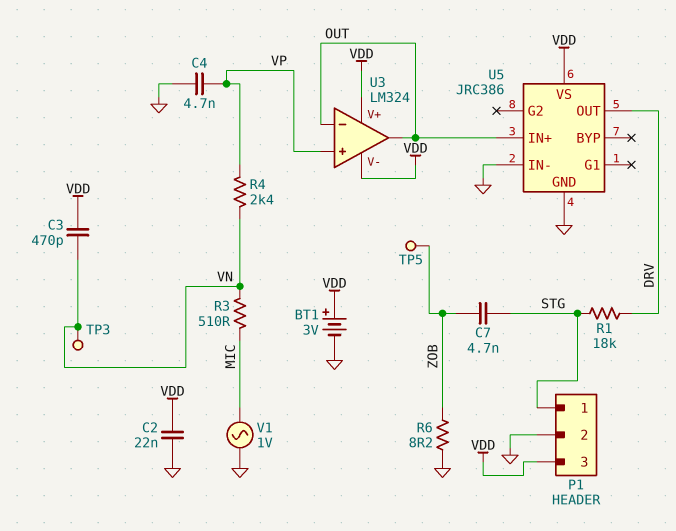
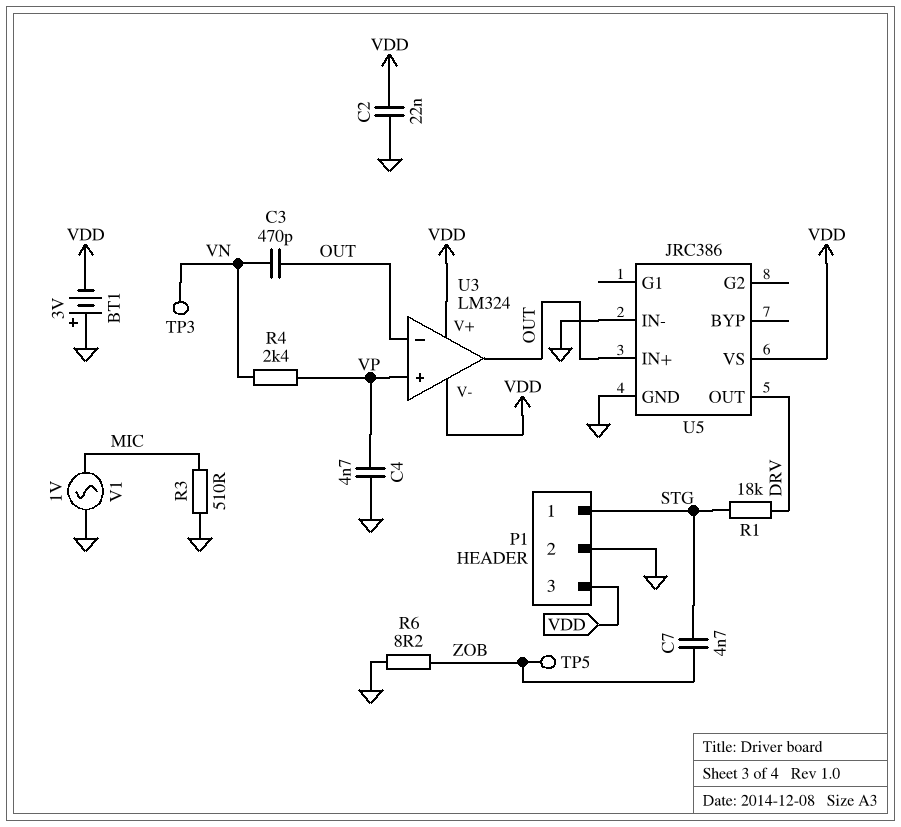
BT1: 3V (plus VDD, minus GND) -> 3V (plus GND, minus VDD)
C3: 470pF (VDD, VN) -> 470pF (OUT, VN)
R3: 510 (MIC, VN) -> 510 (GND, MIC)

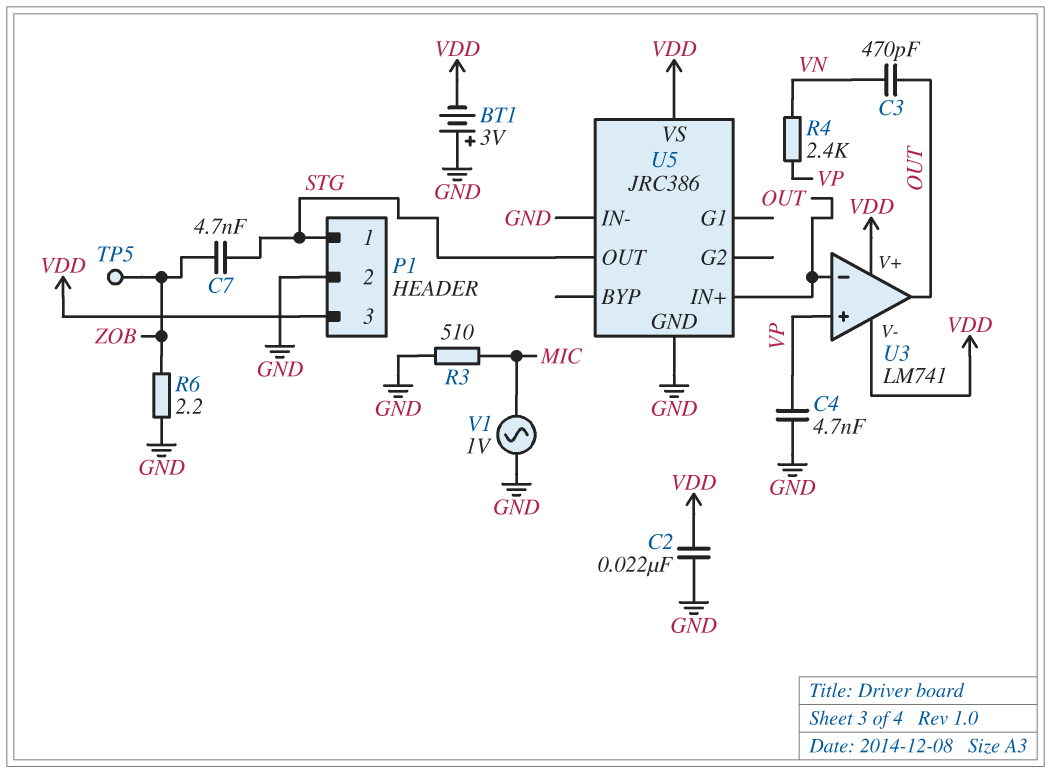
R1: 18k (DRV, STG) -> none
R6: 8.2 (GND, ZOB) -> 2.2 (GND, ZOB)
TP3: test point (VN) -> none
U3: LM324 -> LM741
U5 pin OUT: DRV -> STG

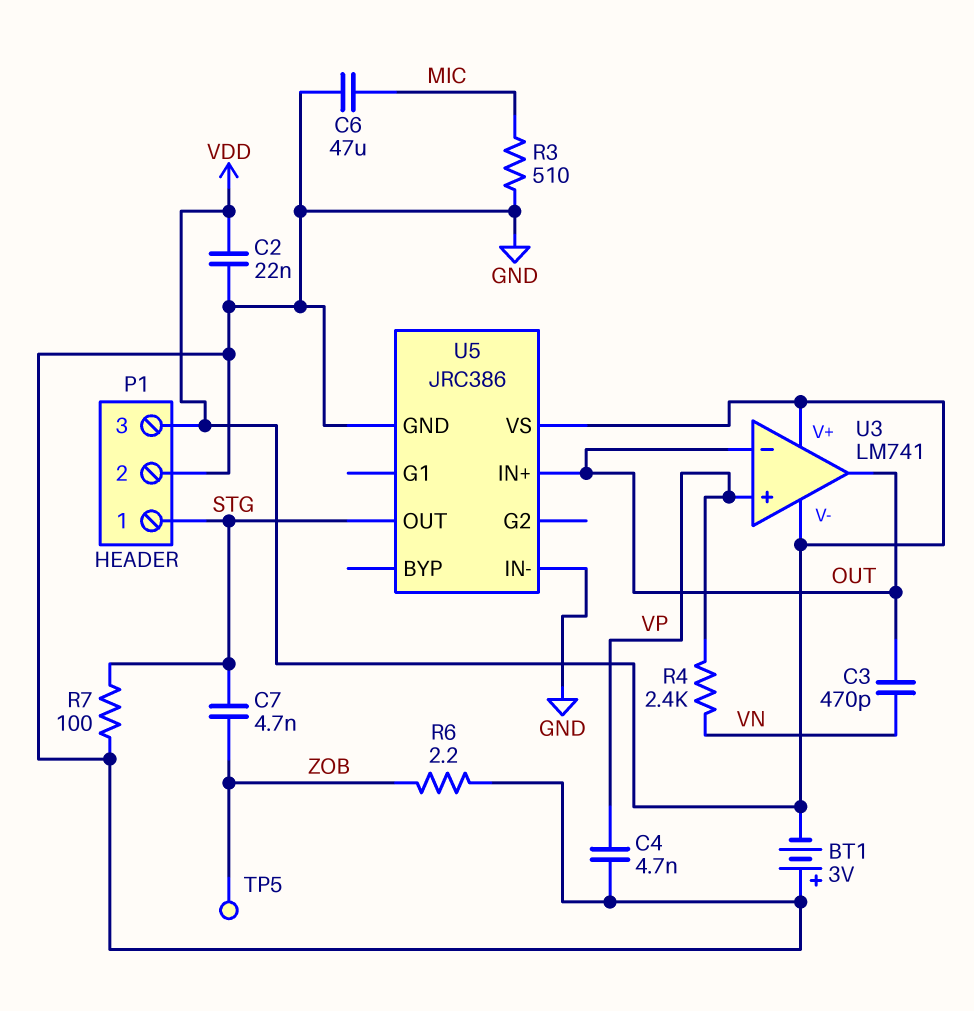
C6: none -> 47uF (GND, MIC)
R7: none -> 100 (GND, STG)
V1: AC 1V (GND, MIC) -> none

